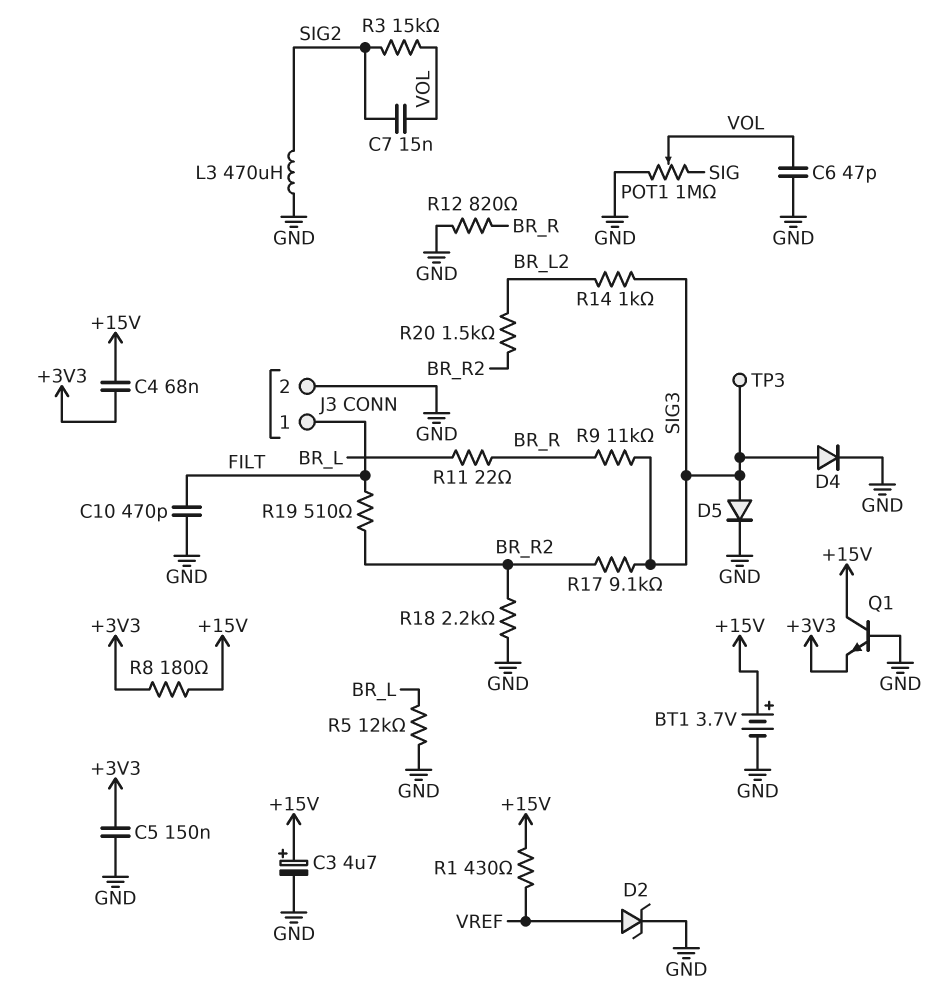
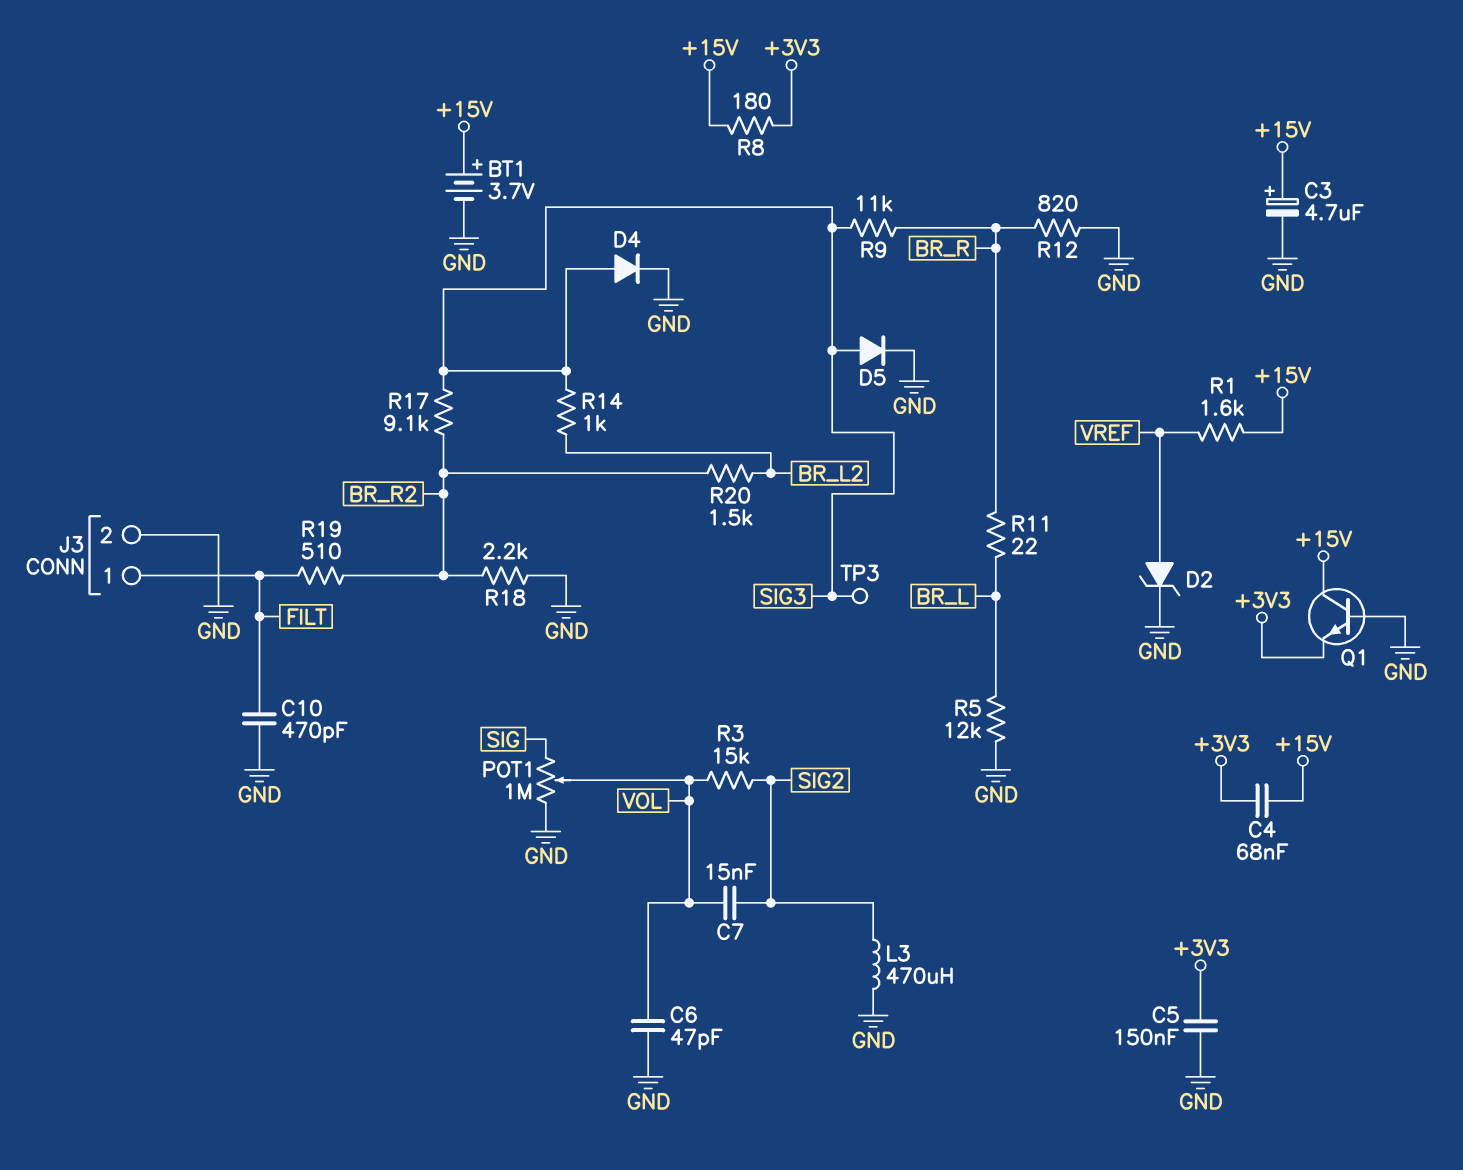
R1: 430 (+15V, VREF) -> 1.6k (+15V, VREF)

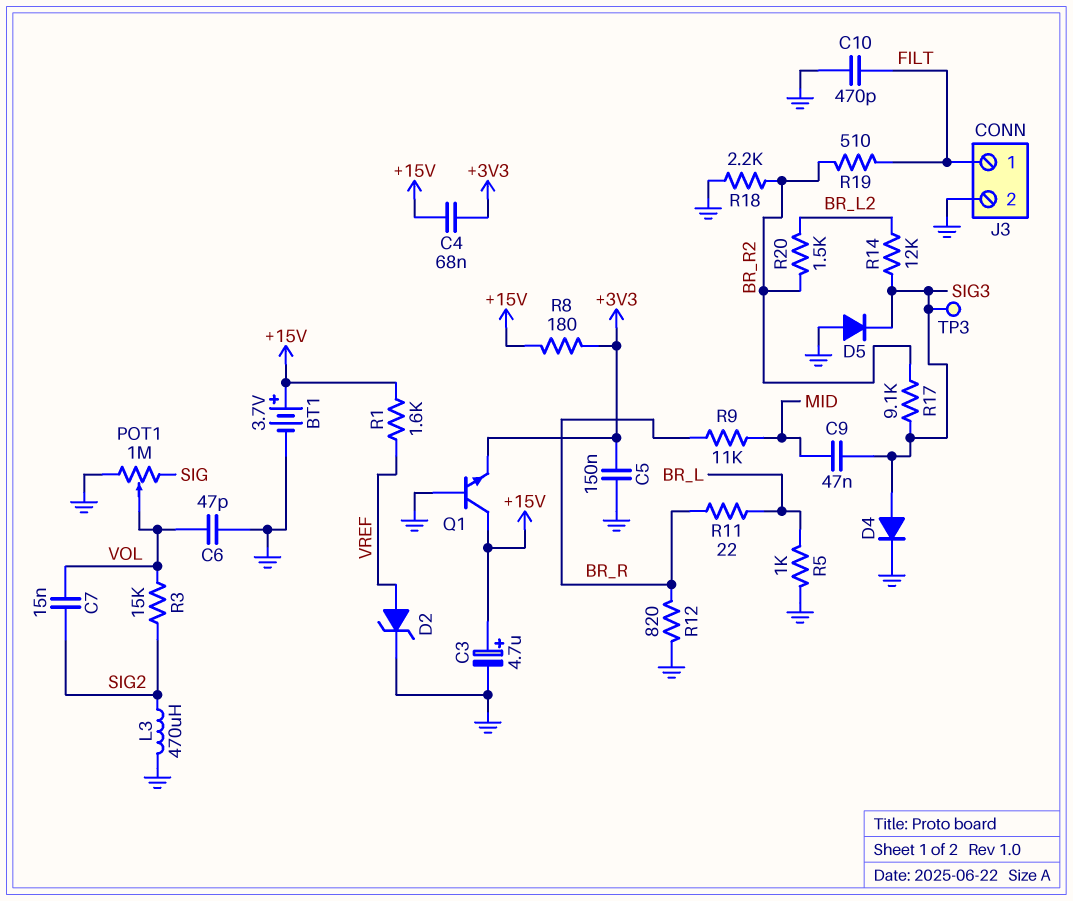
C9: none -> 47nF (MID, SIG3)
D5: diode (A SIG3, K GND) -> diode (A GND, K SIG3)
R5: 12k (BR_L, GND) -> 1k (BR_L, GND)
R9: 11k (BR_R, SIG3) -> 11k (BR_R, MID)
R14: 1k (BR_L2, SIG3) -> 12k (BR_L2, SIG3)

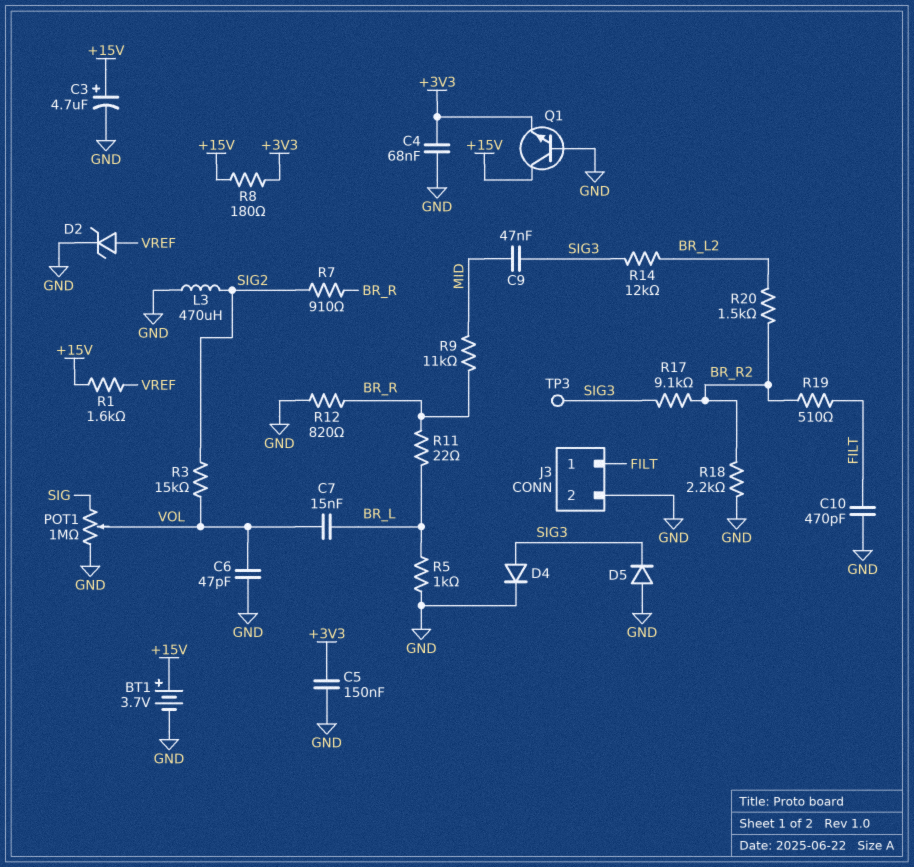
C4: 68nF (+3V3, +15V) -> 68nF (+3V3, GND)
C7: 15nF (SIG2, VOL) -> 15nF (BR_L, VOL)
R7: none -> 910 (BR_R, SIG2)

